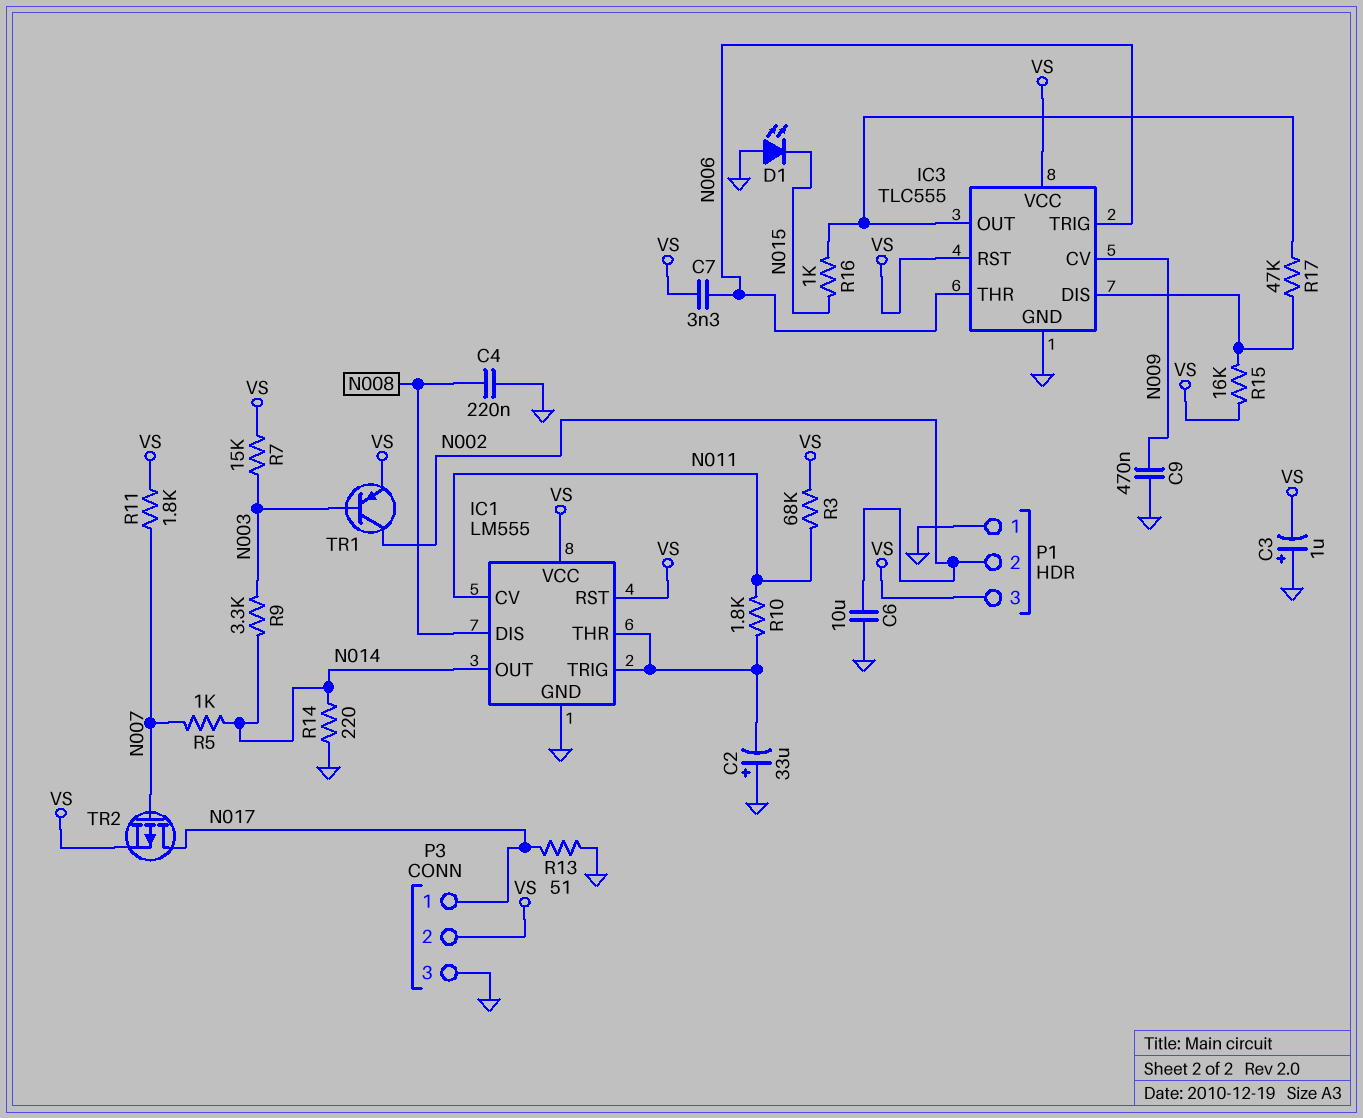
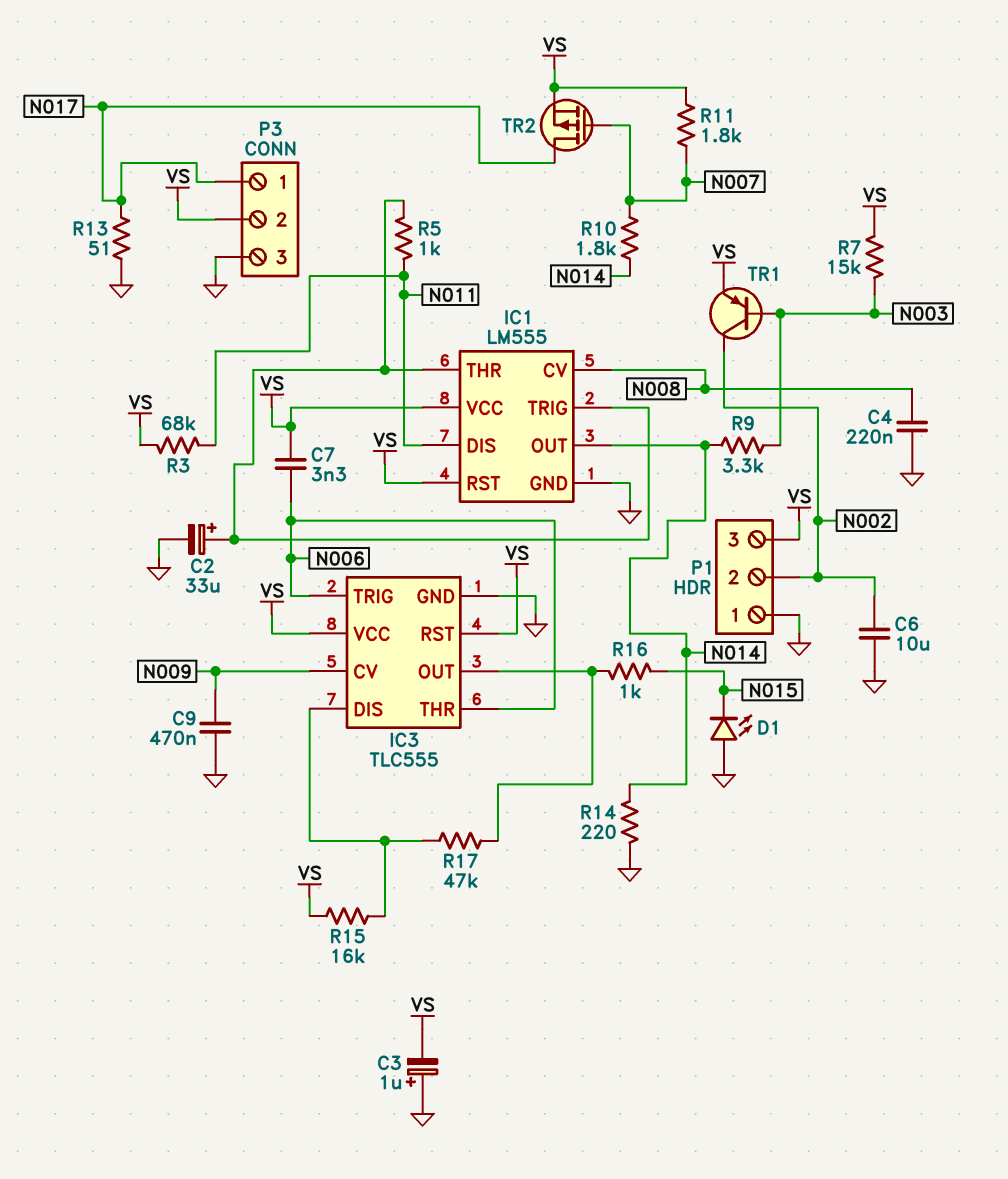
C2: 33uF (plus GND, minus IC1/THR) -> 33uF (plus IC1/THR, minus GND)
IC1 pin CV: N011 -> N008
IC1 pin DIS: N008 -> N011
R5: 1k (N007, N014) -> 1k (IC1/THR, N011)
R10: 1.8k (IC1/THR, N011) -> 1.8k (N007, N014)

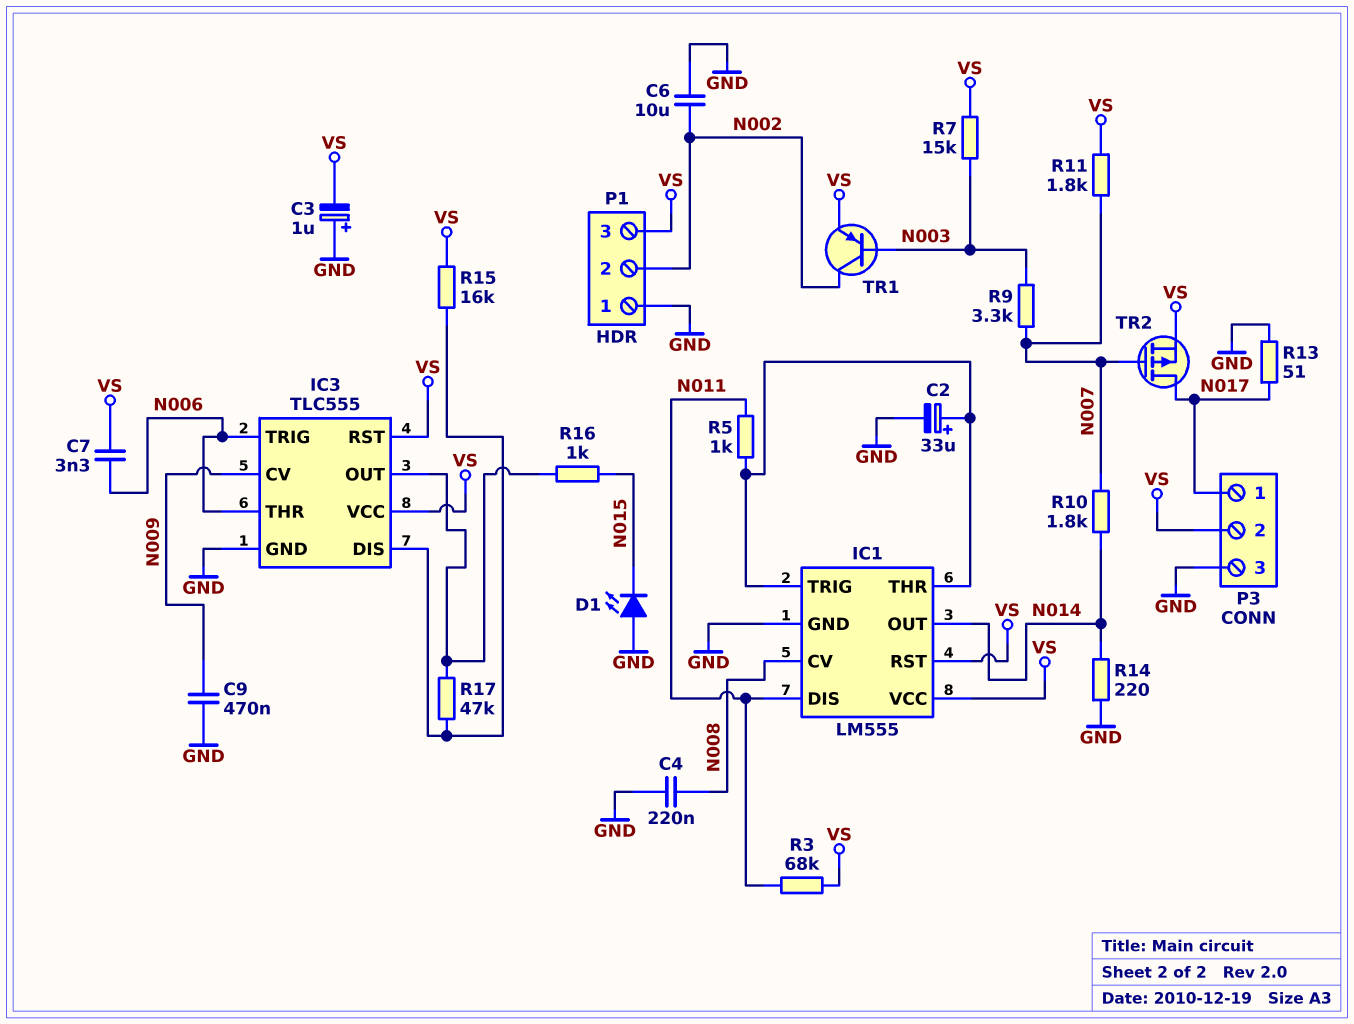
R9: 3.3k (N003, N014) -> 3.3k (N003, N007)

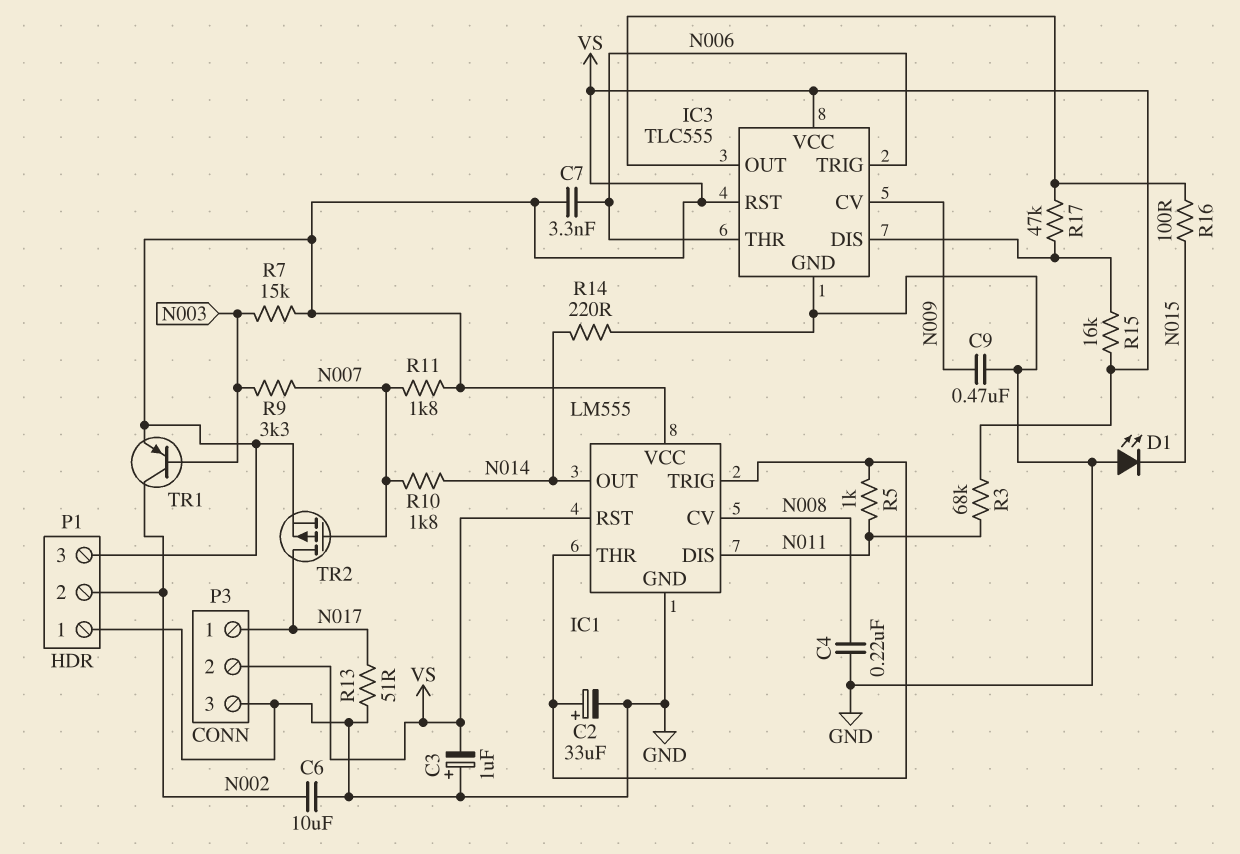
R16: 1k (IC3/OUT, N015) -> 100 (IC3/OUT, N015)

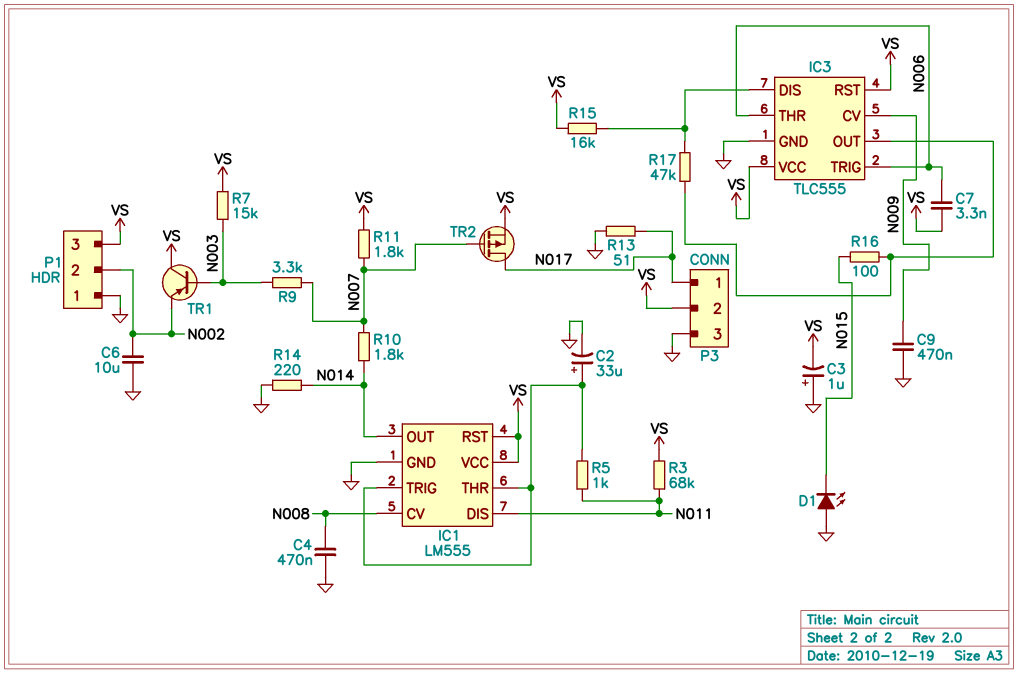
C4: 220nF (GND, N008) -> 470nF (GND, N008)
TR1: PNP (B N003, C N002, E VS) -> PNP (B N003, C VS, E N002)

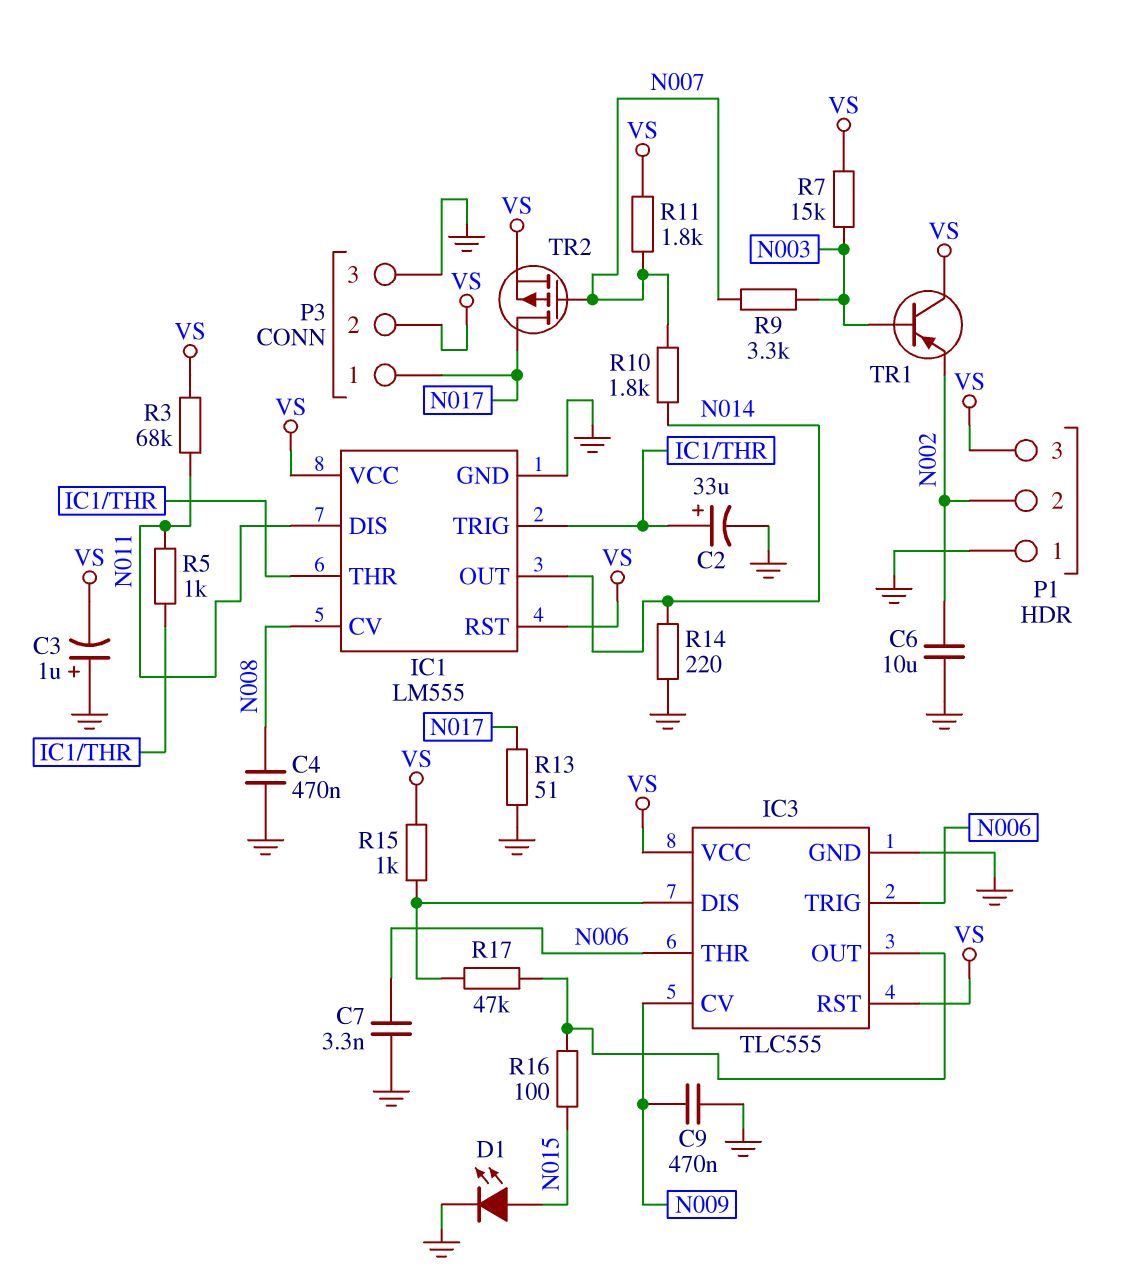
C7: 3.3nF (N006, VS) -> 3.3nF (GND, N006)
D1: LED (A GND, K N015) -> LED (A N015, K GND)
R15: 16k (IC3/DIS, VS) -> 1k (IC3/DIS, VS)

